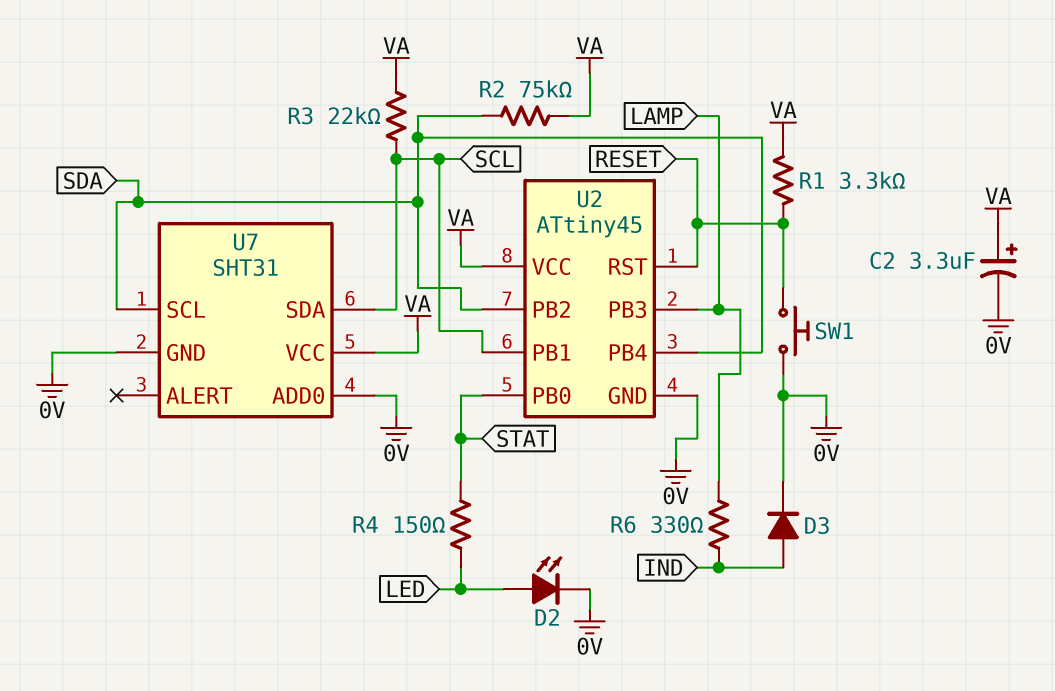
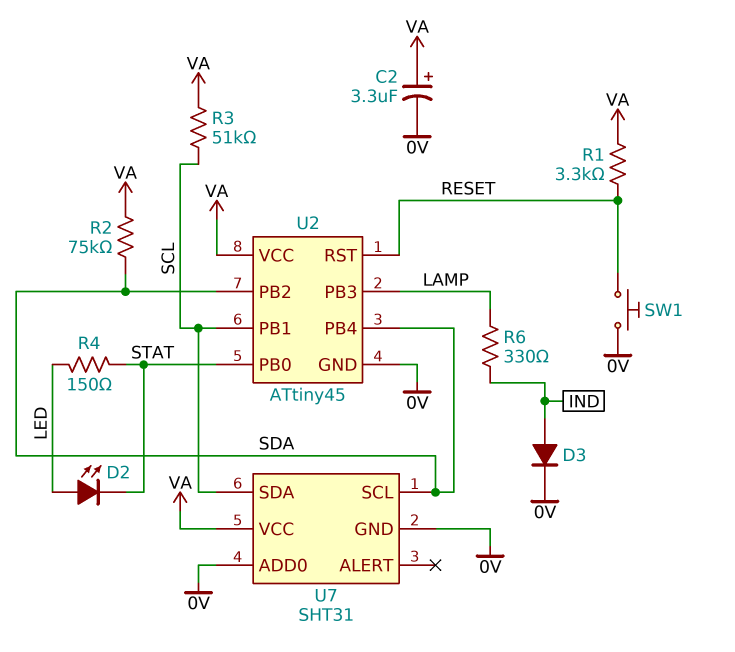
D2: LED (A LED, K 0V) -> LED (A LED, K STAT)
R3: 22k (SCL, VA) -> 51k (SCL, VA)

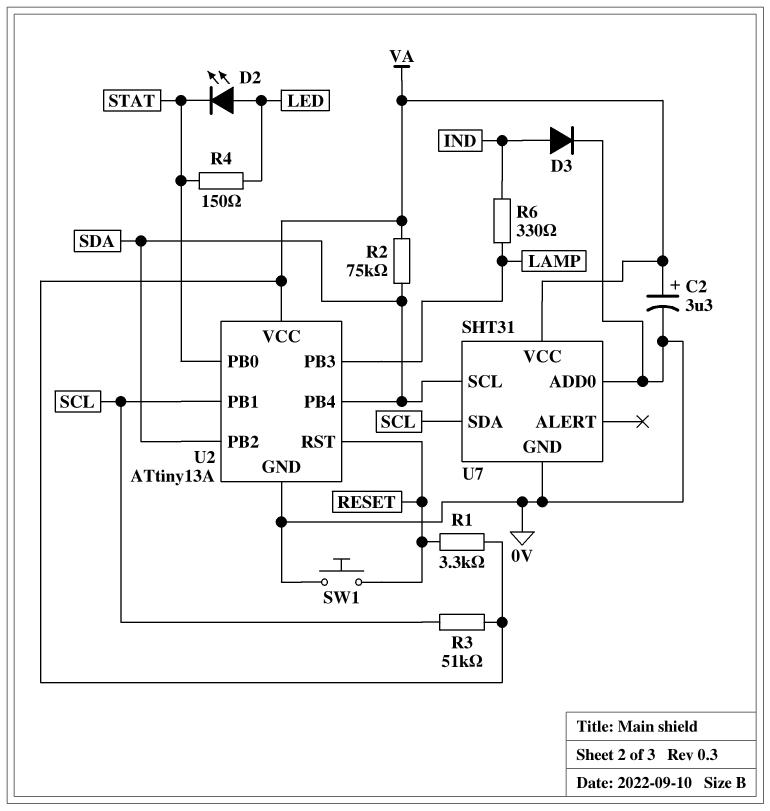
U2: ATtiny45 -> ATtiny13A

